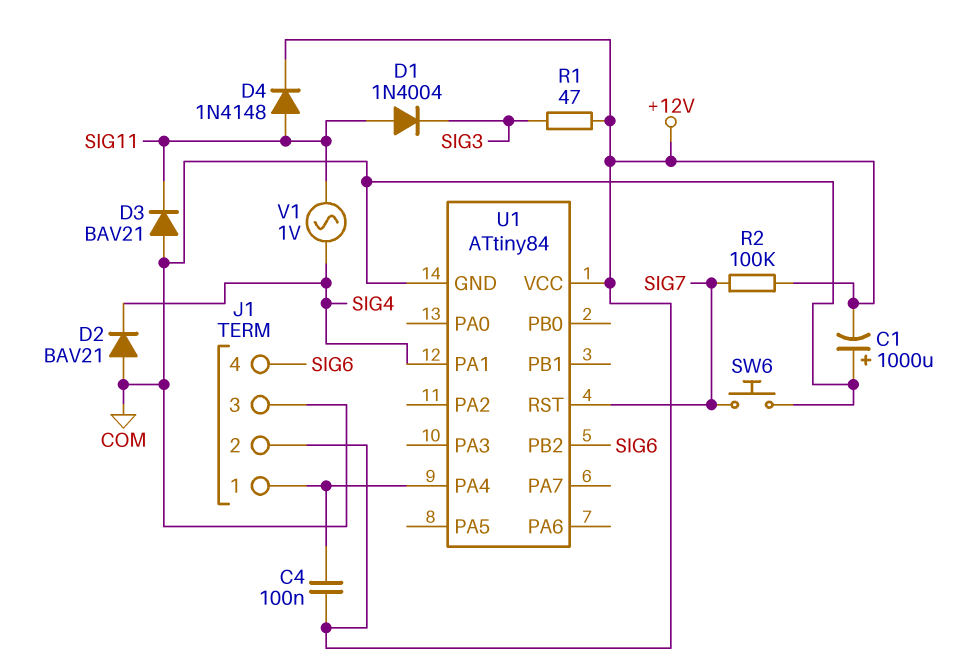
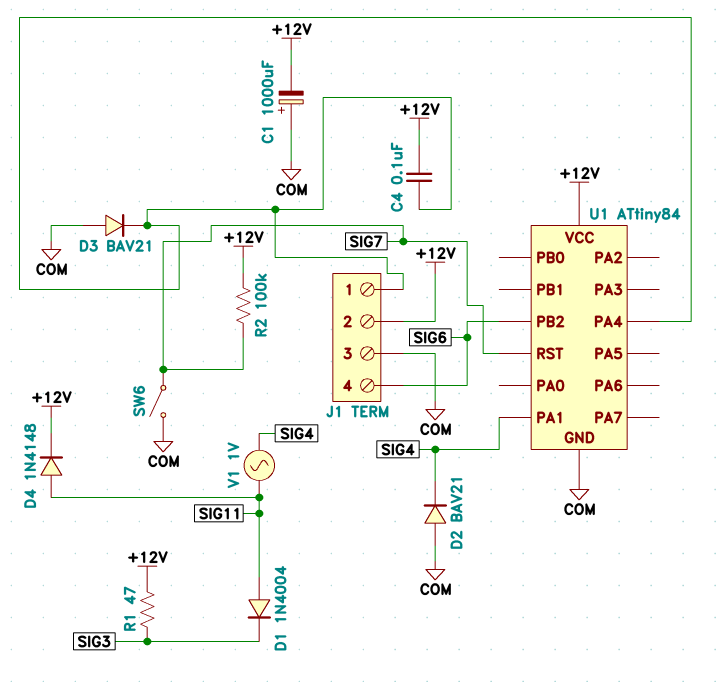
D3: diode BAV21 (A COM, K SIG11) -> diode BAV21 (A COM, K J1/1)
SW6: button (COM, SIG7) -> switch (COM, SIG7)

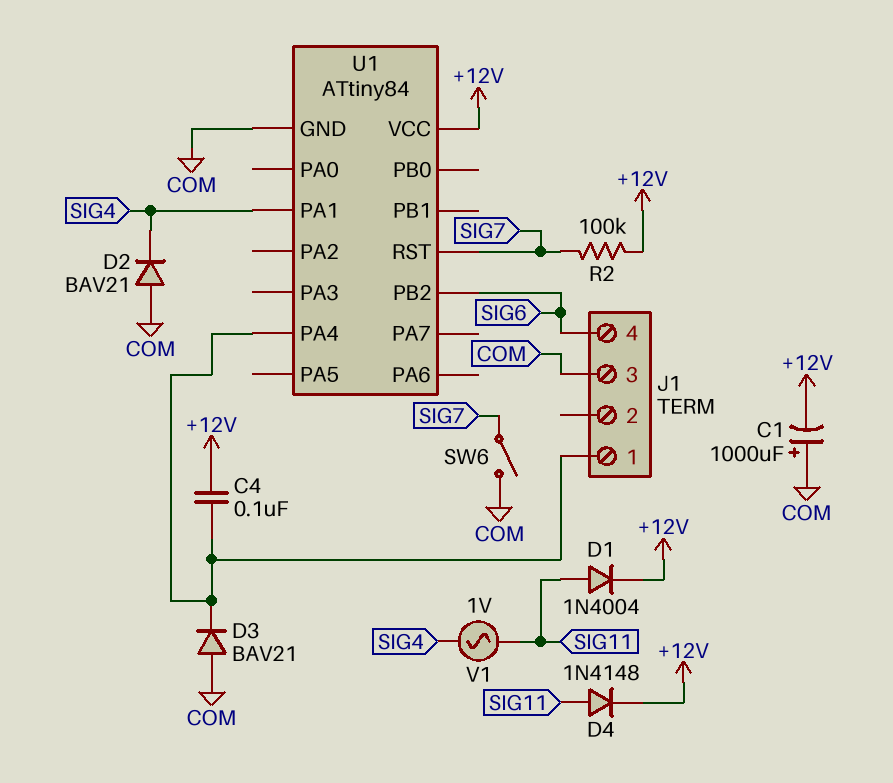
D1: diode 1N4004 (A SIG11, K SIG3) -> diode 1N4004 (A SIG11, K +12V)
J1 pin 2: +12V -> none
R1: 47 (+12V, SIG3) -> none

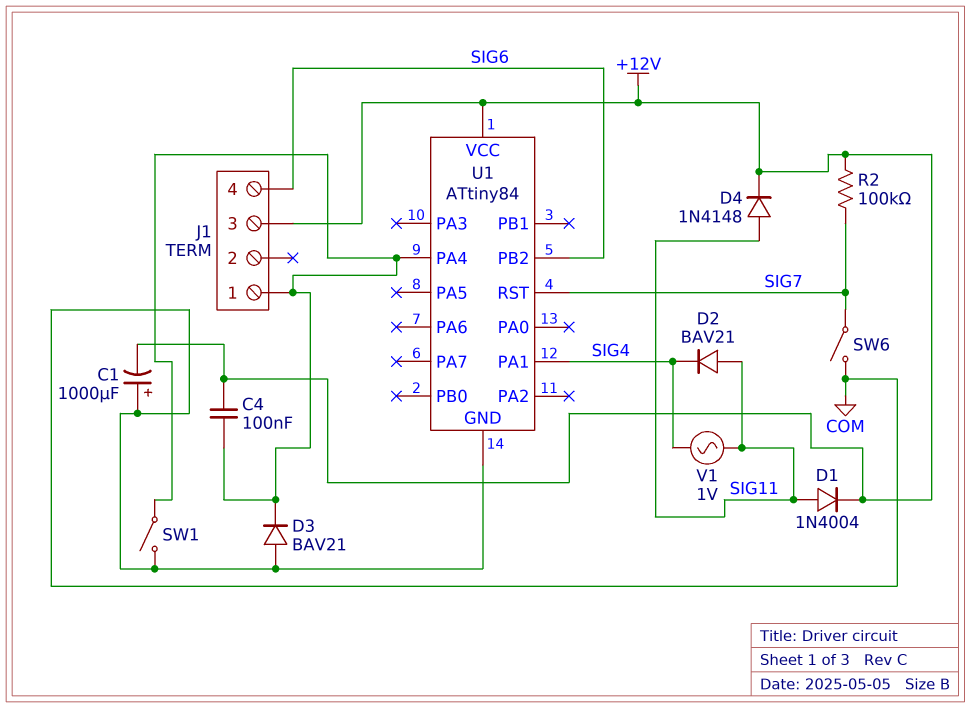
D2: diode BAV21 (A COM, K SIG4) -> diode BAV21 (A SIG11, K SIG4)
J1 pin 3: COM -> +12V
SW1: none -> switch (COM, J1/1)

